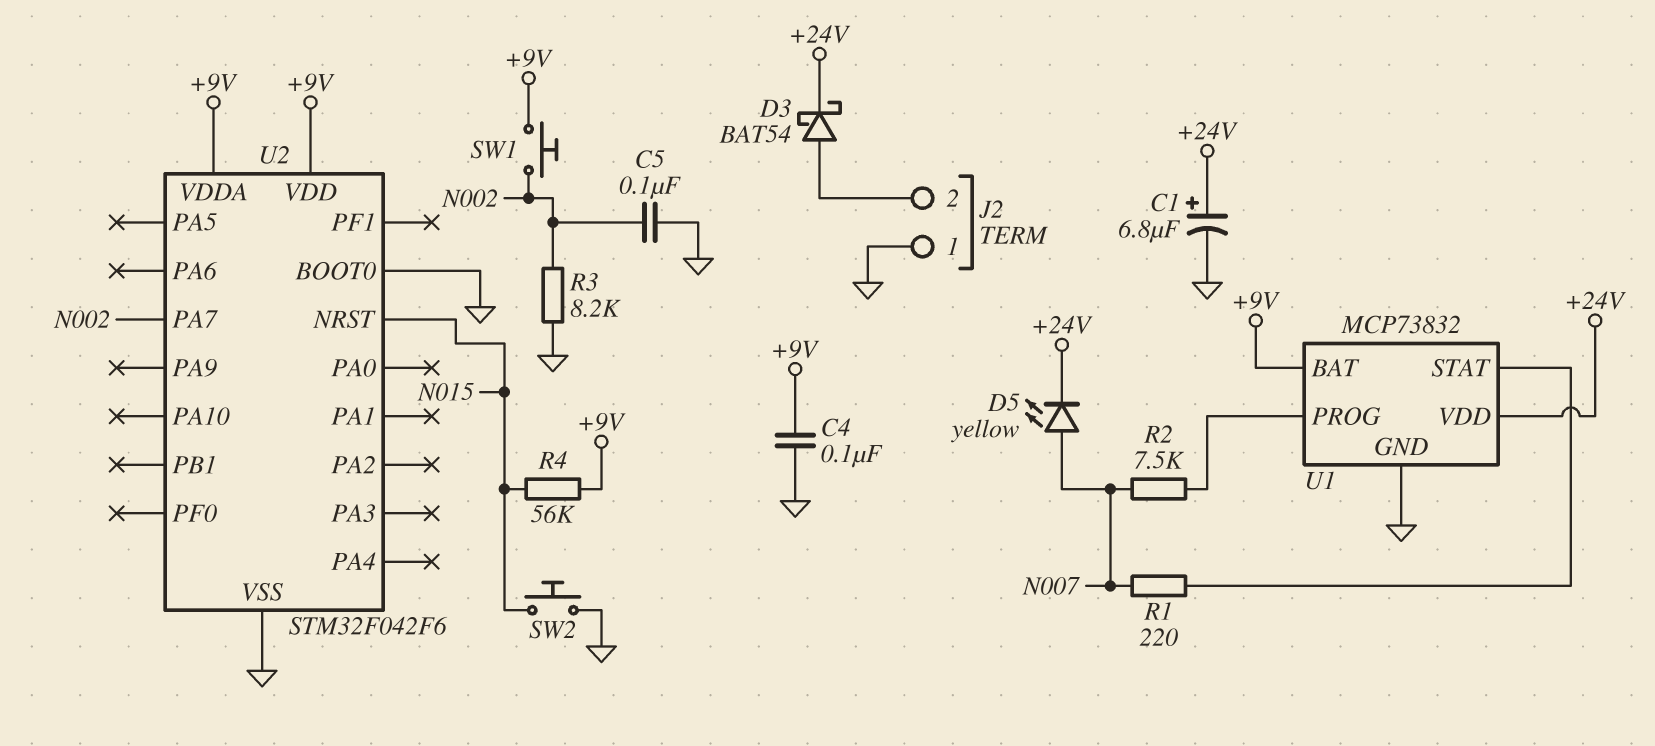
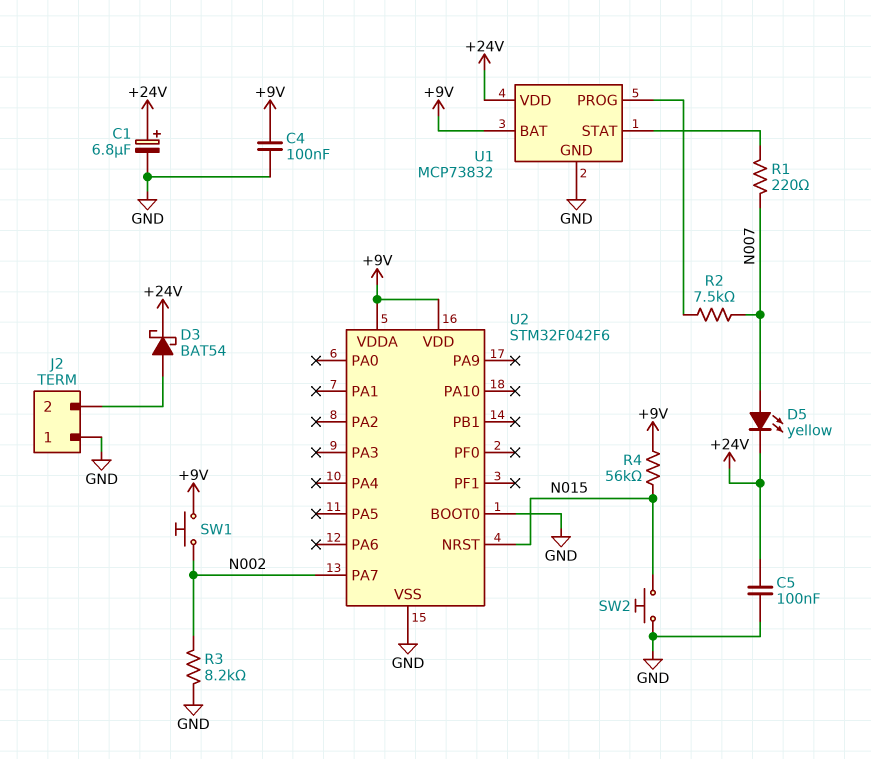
C5: 100nF (GND, N002) -> 100nF (+24V, GND)

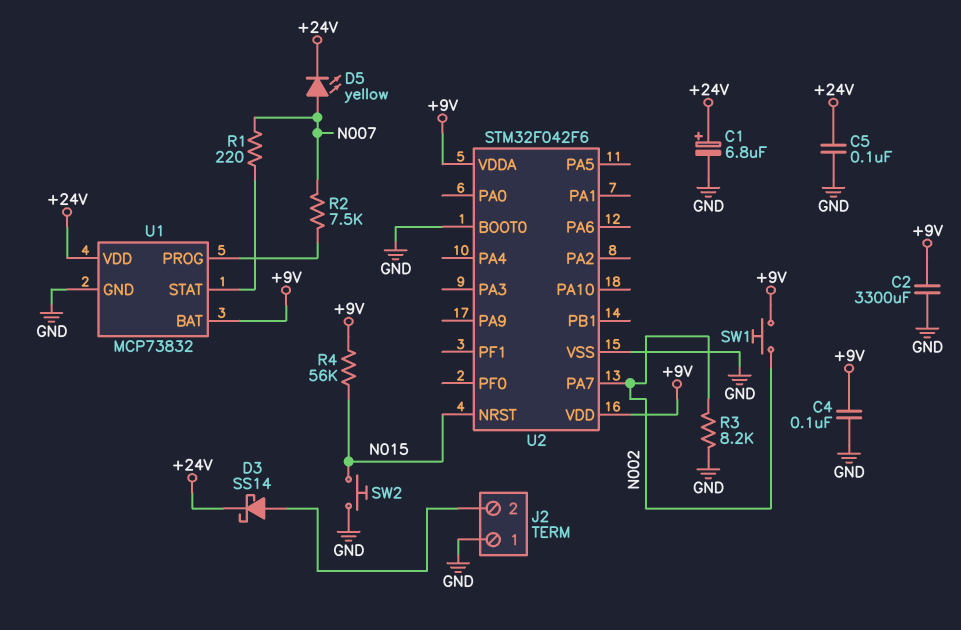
C2: none -> 3300uF (+9V, GND)
D3: schottky BAT54 (A J2/2, K +24V) -> schottky SS14 (A J2/2, K +24V)

